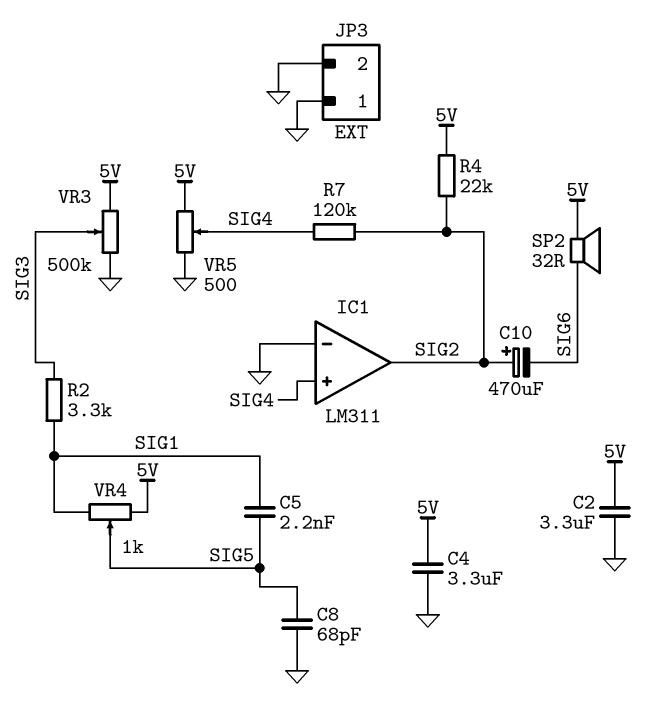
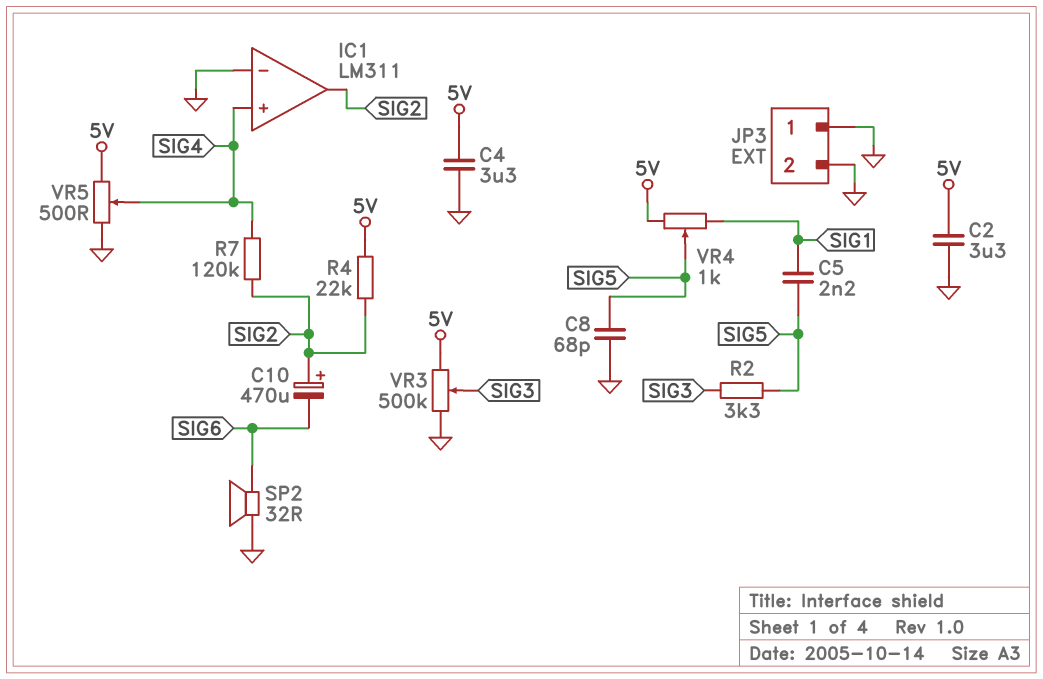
R2: 3.3k (SIG1, SIG3) -> 3.3k (SIG3, SIG5)
SP2: speaker 32R (5V, SIG6) -> speaker 32R (GND, SIG6)

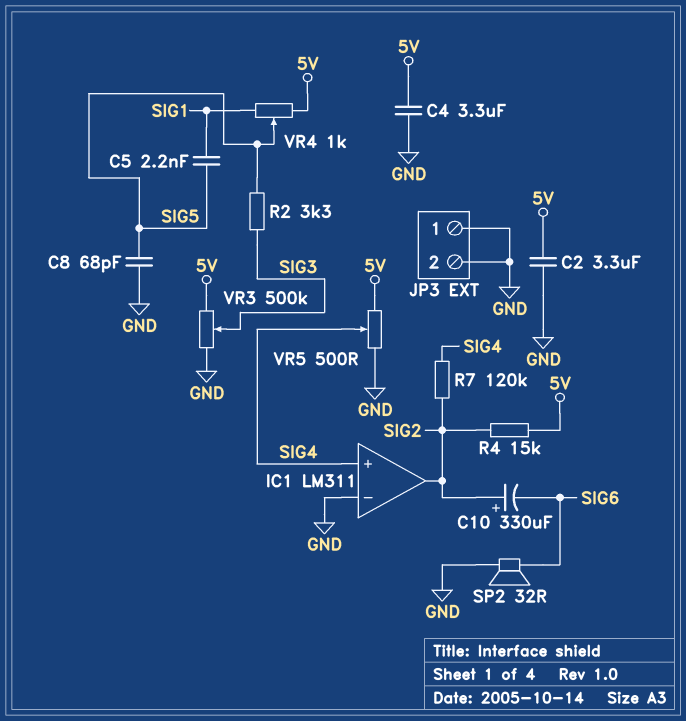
C10: 470uF (plus SIG2, minus SIG6) -> 330uF (plus SIG2, minus SIG6)
R4: 22k (5V, SIG2) -> 15k (5V, SIG2)

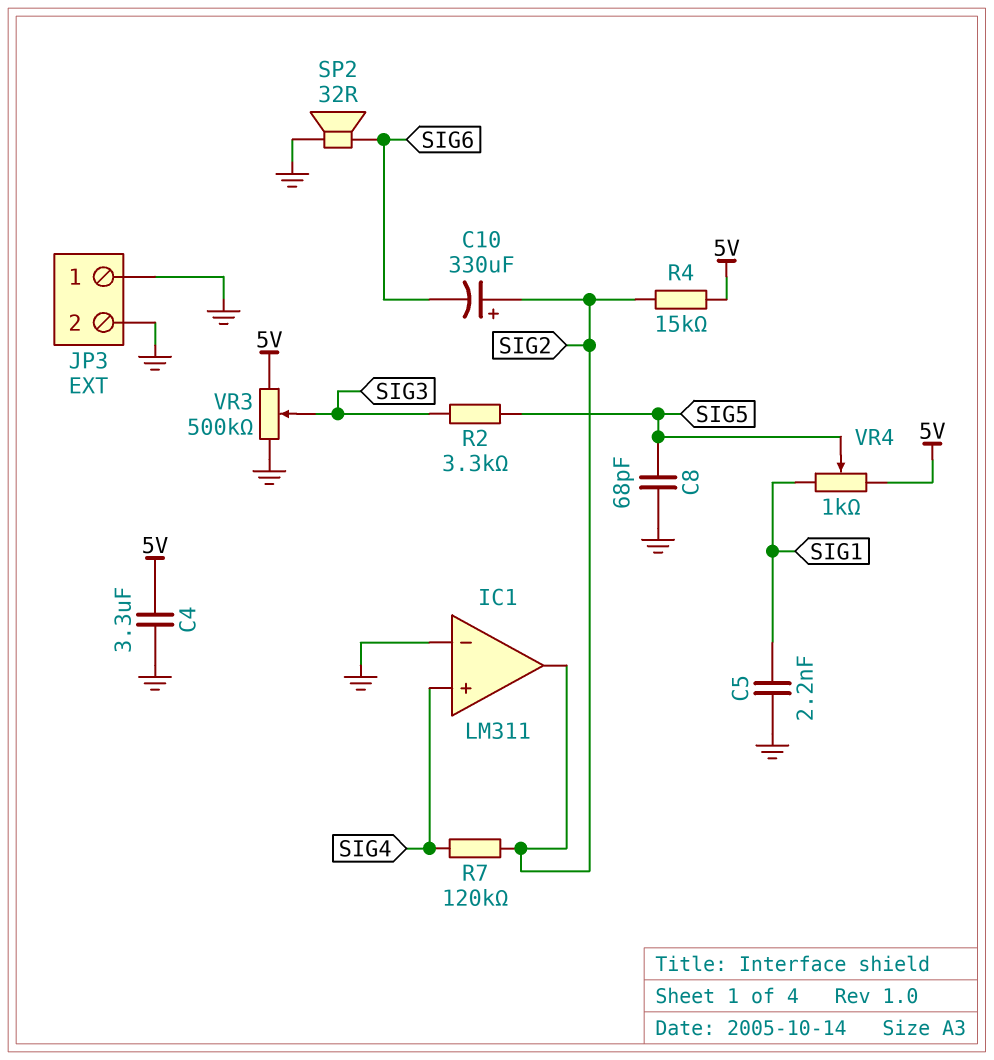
C2: 3.3uF (5V, GND) -> none
C5: 2.2nF (SIG1, SIG5) -> 2.2nF (GND, SIG1)
VR5: 500 (5V, GND, wiper SIG4) -> none

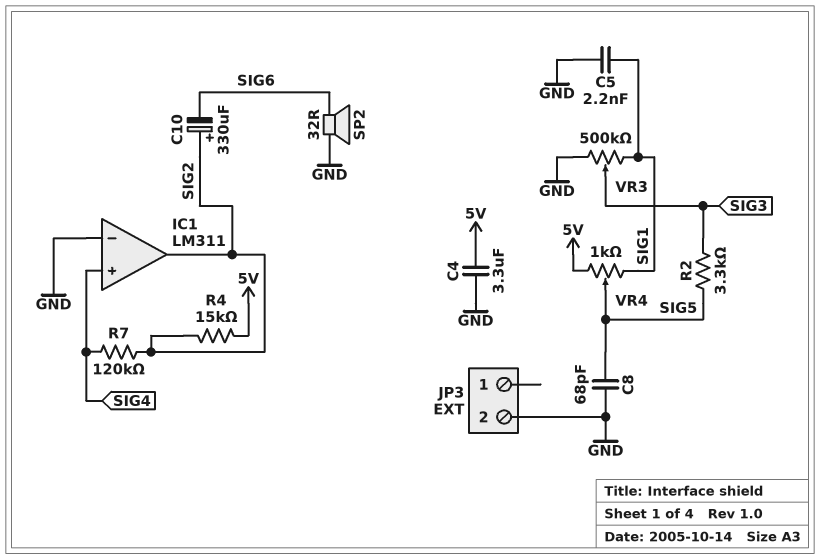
JP3 pin 1: GND -> none
VR3: 500k (5V, GND, wiper SIG3) -> 500k (GND, SIG1, wiper SIG3)

